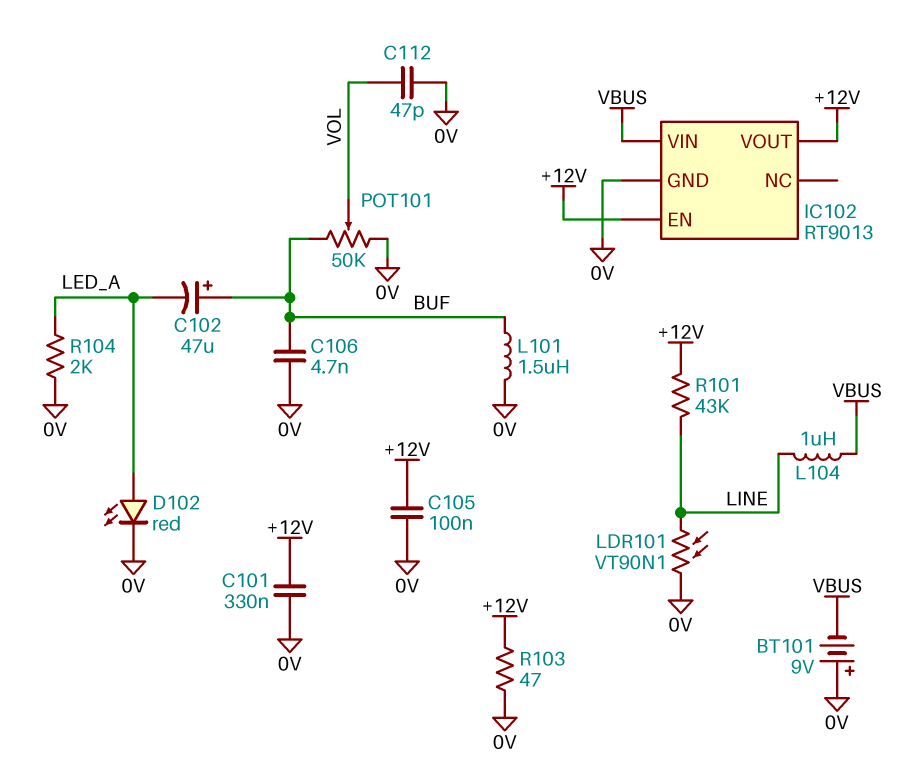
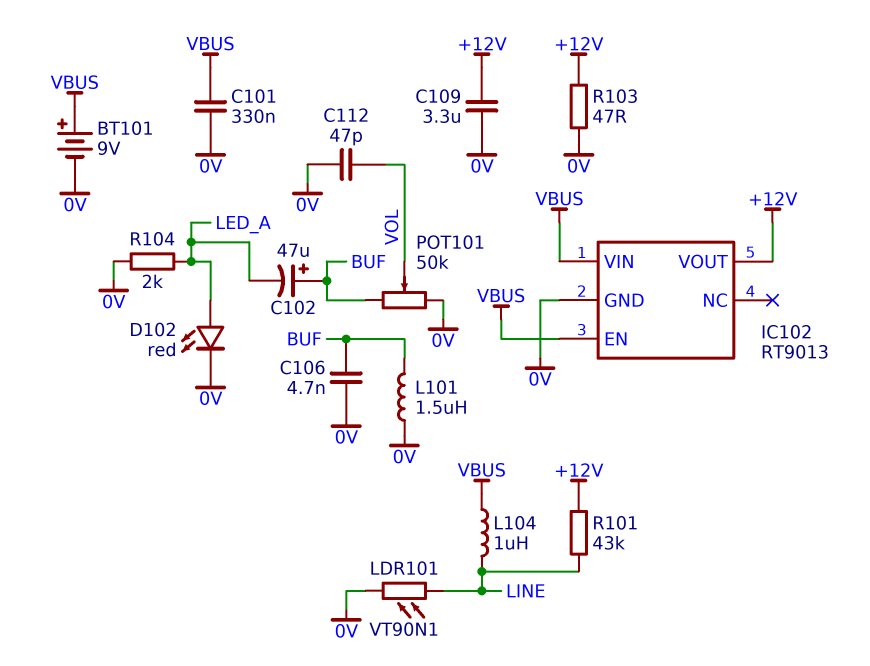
BT101: 9V (plus 0V, minus VBUS) -> 9V (plus VBUS, minus 0V)
C101: 330nF (+12V, 0V) -> 330nF (0V, VBUS)
C105: 100nF (+12V, 0V) -> none
C109: none -> 3.3uF (+12V, 0V)
IC102 pin EN: +12V -> VBUS

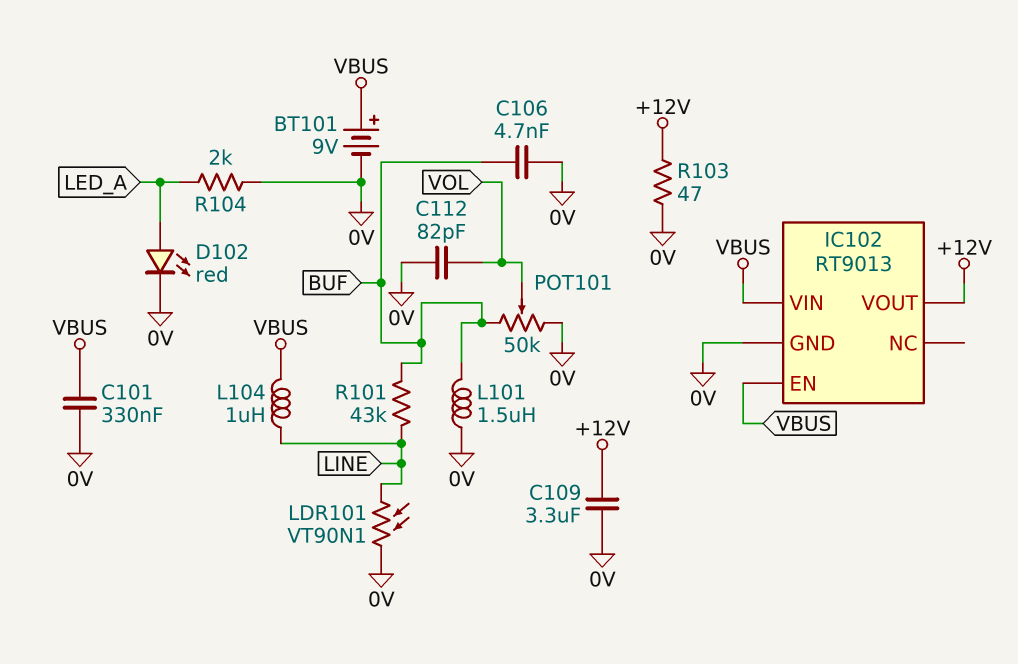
C102: 47uF (plus BUF, minus LED_A) -> none
C112: 47pF (0V, VOL) -> 82pF (0V, VOL)
R101: 43k (+12V, LINE) -> 43k (BUF, LINE)

